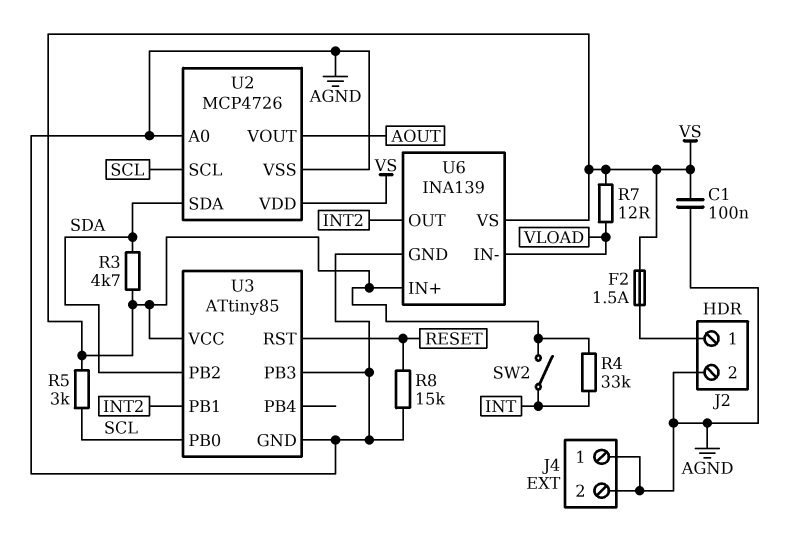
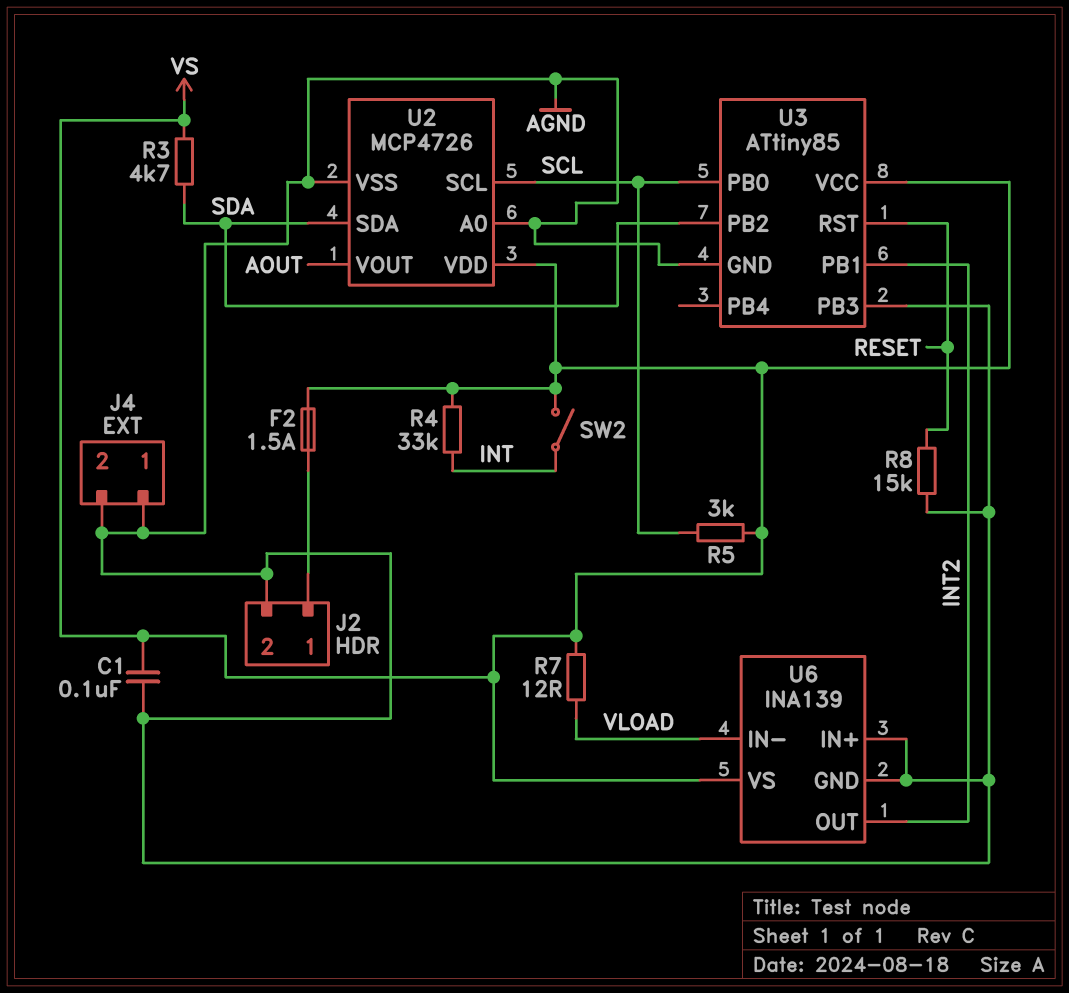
U6 pin IN+: VS -> AGND

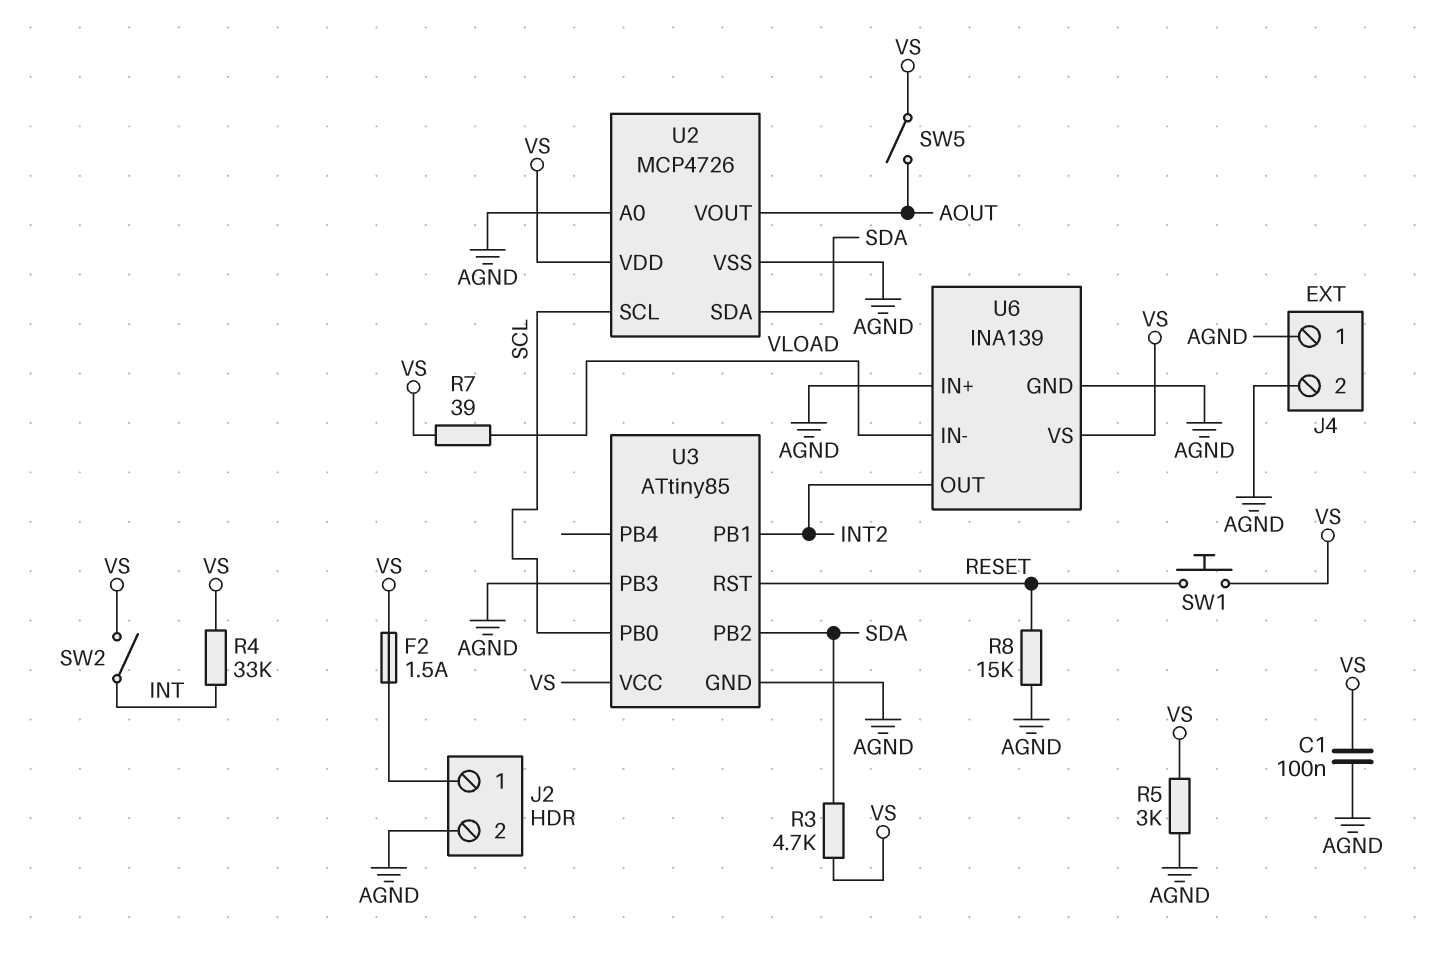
R5: 3k (SCL, VS) -> 3k (AGND, VS)
R7: 12 (VLOAD, VS) -> 39 (VLOAD, VS)
SW1: none -> button (RESET, VS)
SW5: none -> switch (AOUT, VS)

